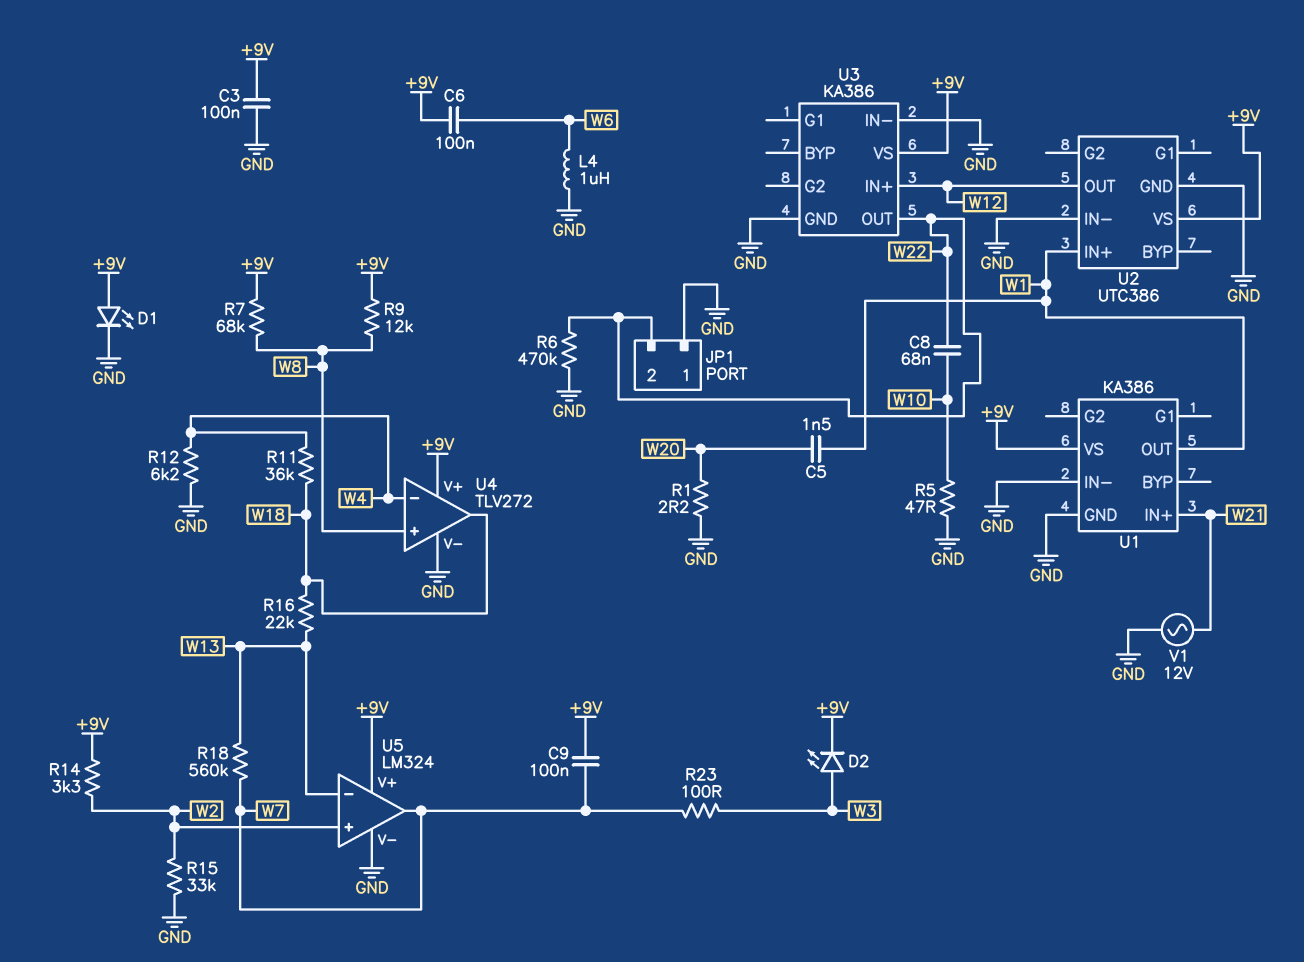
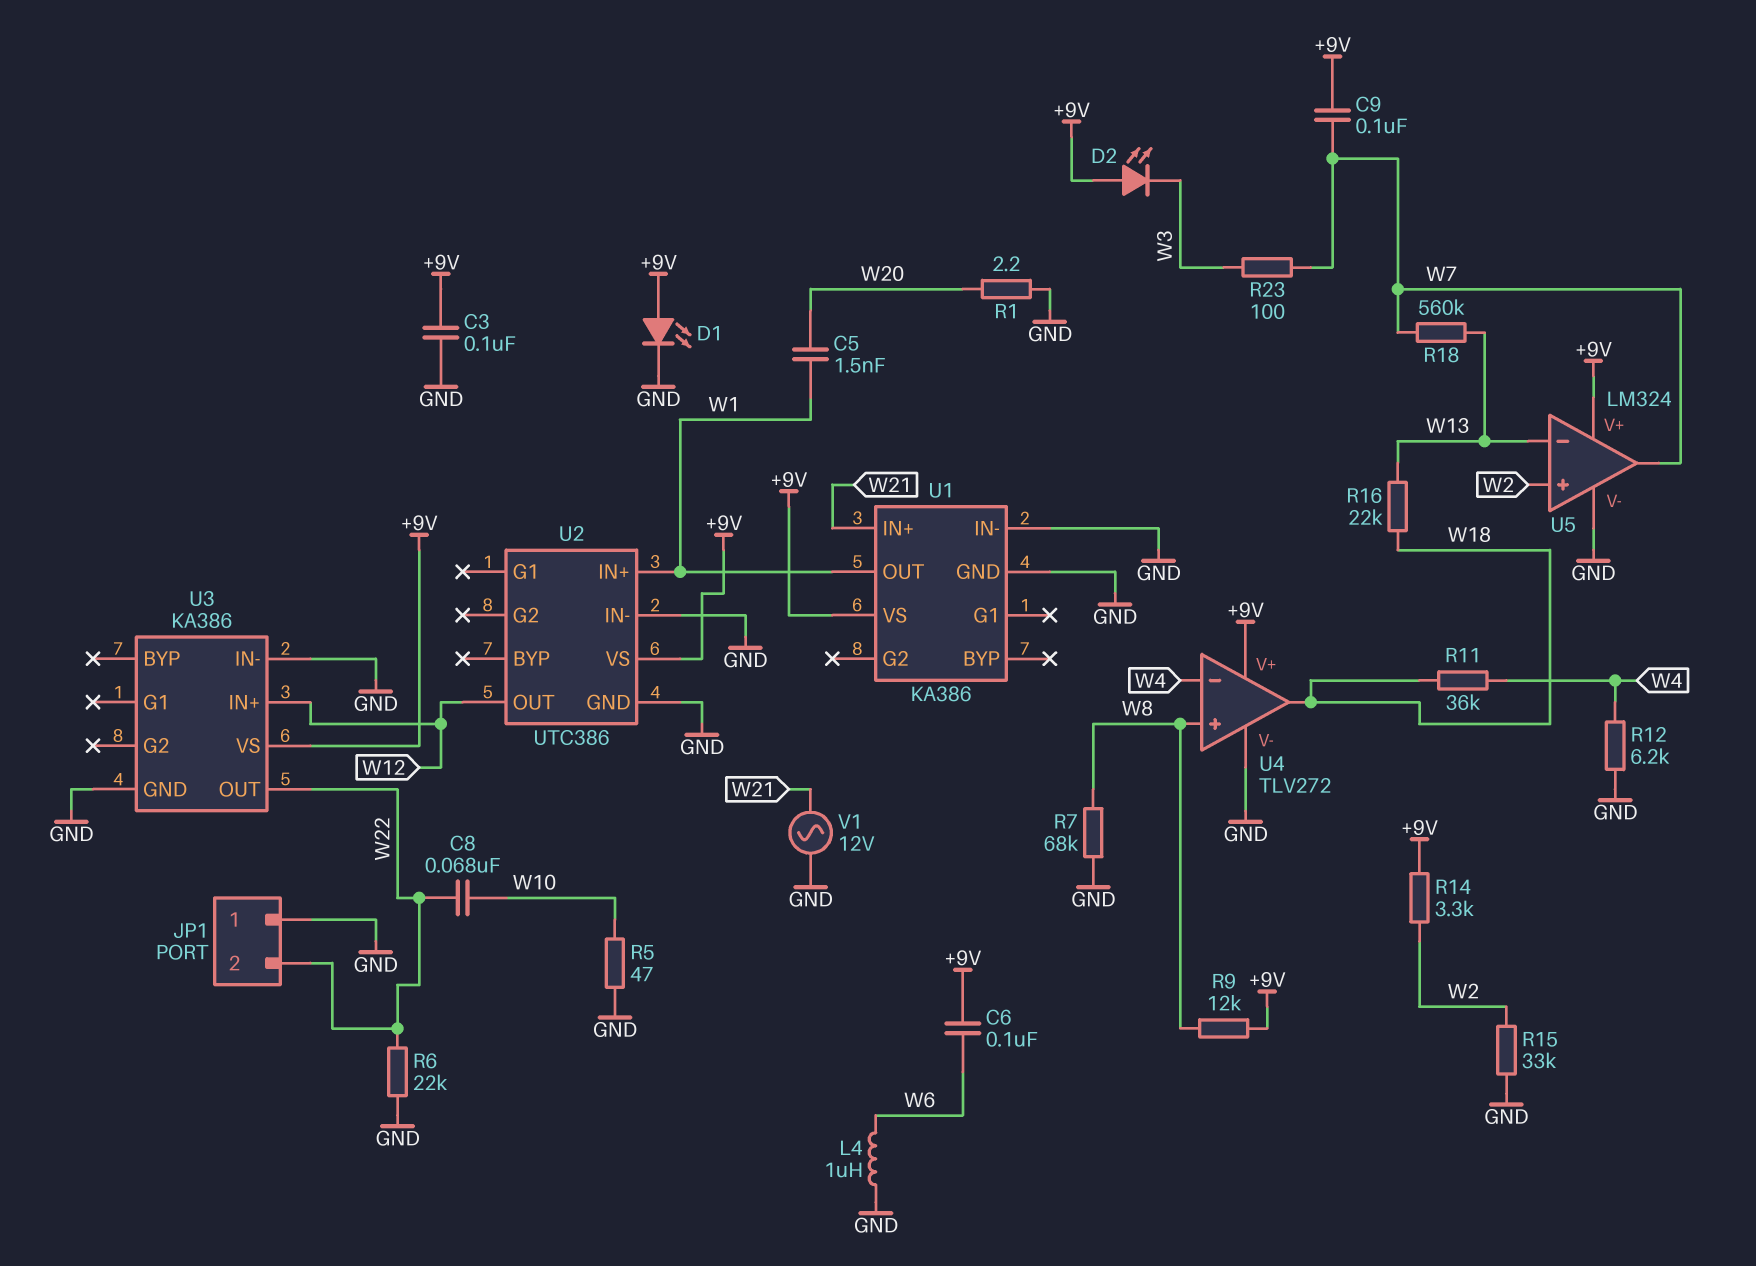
D2: LED (A W3, K +9V) -> LED (A +9V, K W3)
R6: 470k (GND, W22) -> 22k (GND, W22)
R7: 68k (+9V, W8) -> 68k (GND, W8)

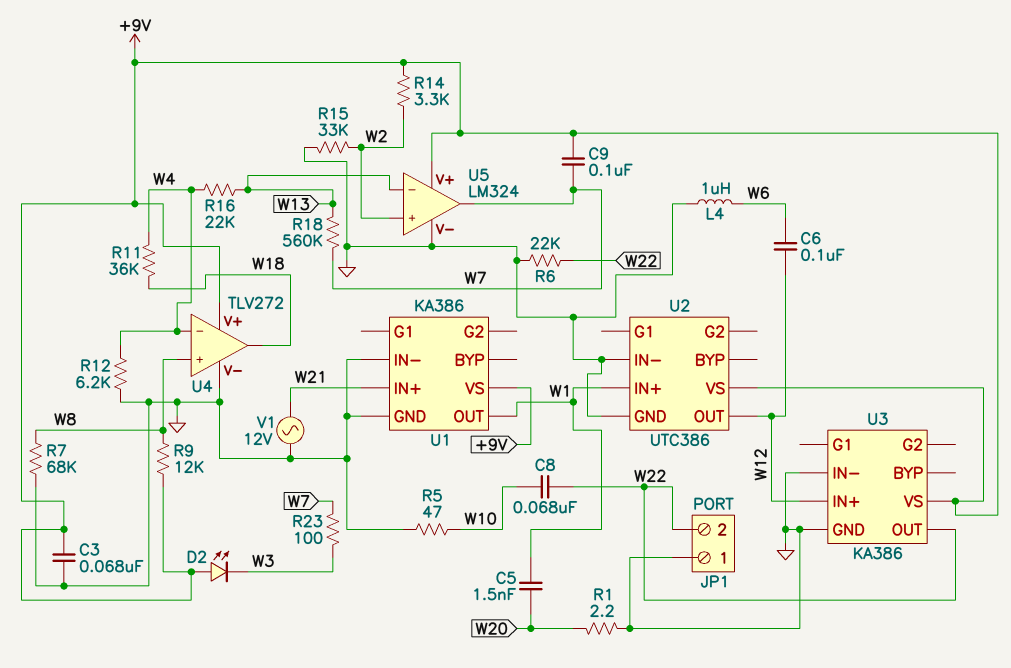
C3: 100nF (+9V, GND) -> 68nF (+9V, GND)
C6: 100nF (+9V, W6) -> 100nF (W6, W12)
D1: LED (A +9V, K GND) -> none
R16: 22k (W13, W18) -> 22k (W4, W13)

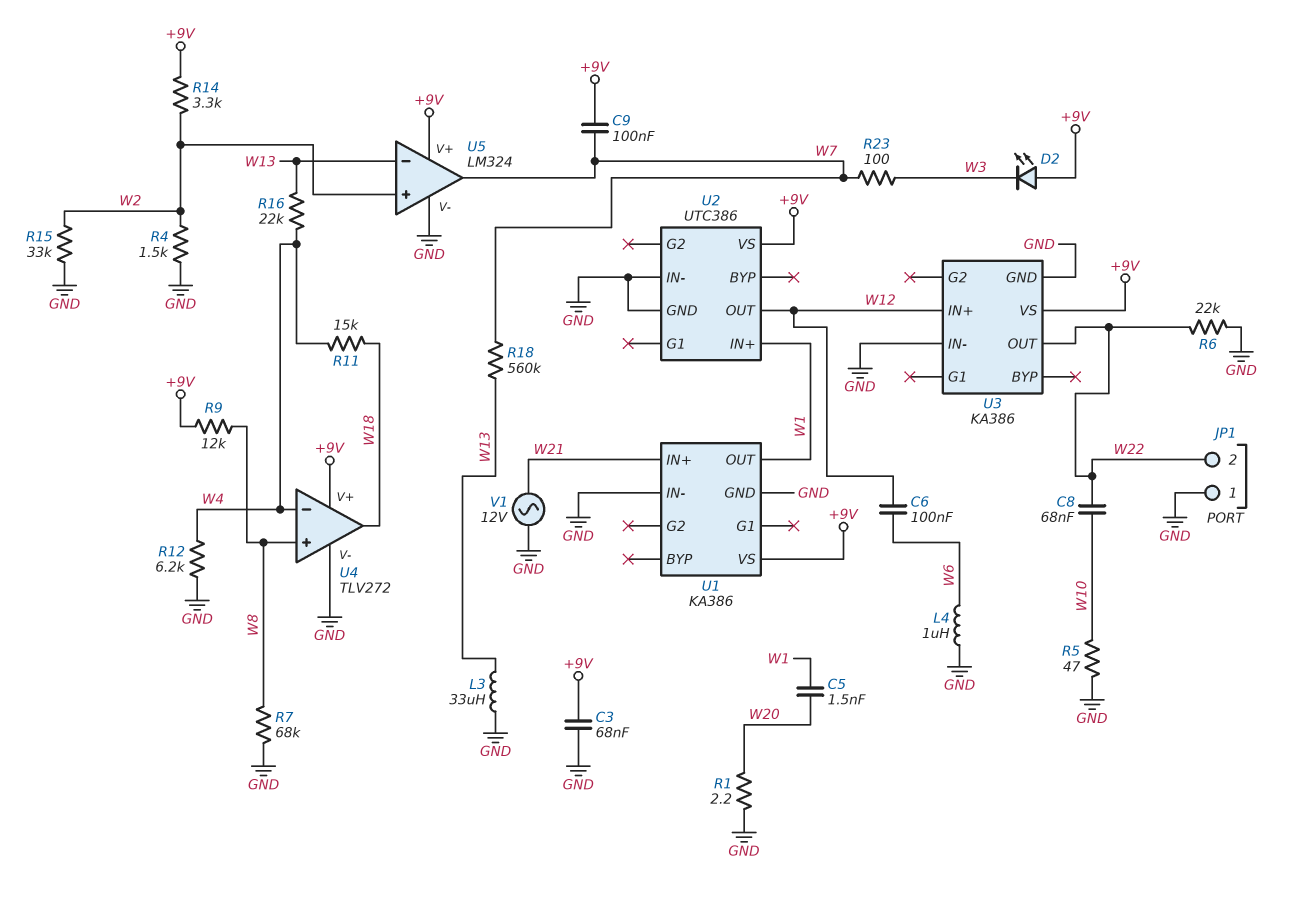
L3: none -> 33uH (GND, W13)
R4: none -> 1.5k (GND, W2)
R11: 36k (W4, W18) -> 15k (W4, W18)

